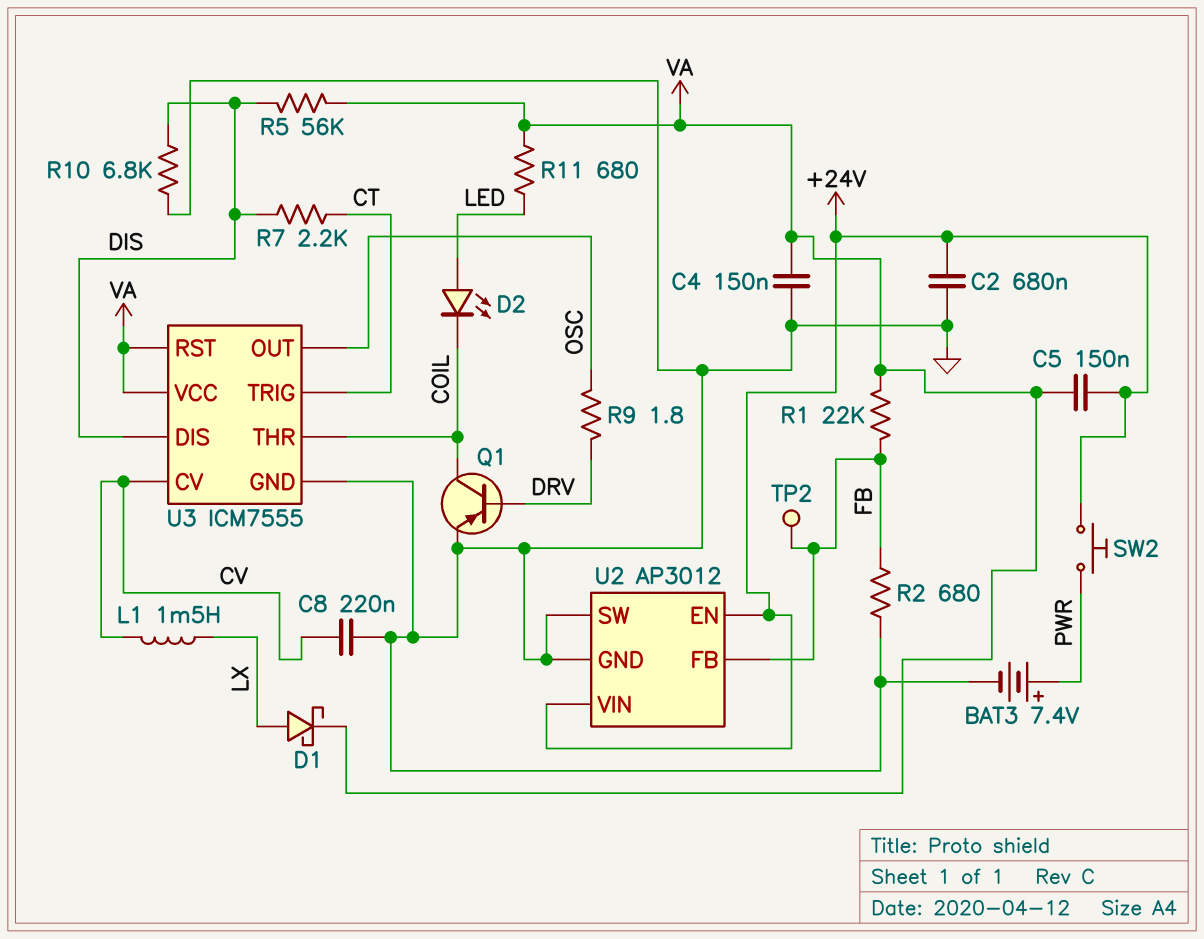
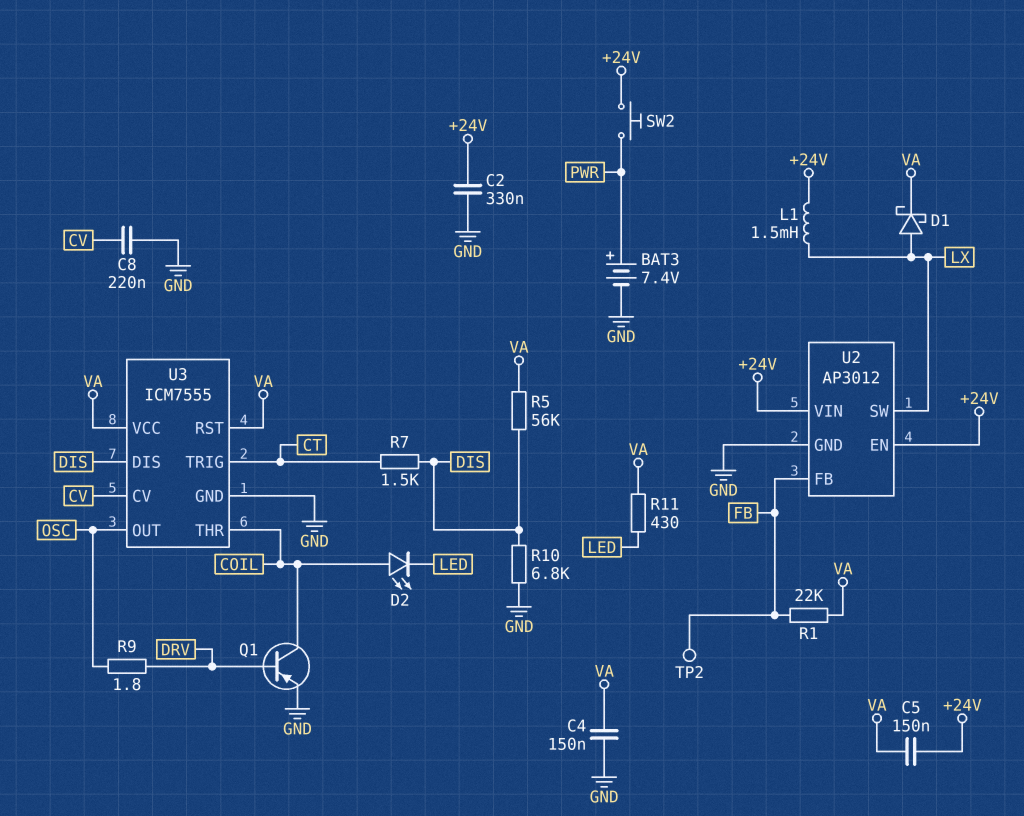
C2: 680nF (+24V, GND) -> 330nF (+24V, GND)
D2: LED (A LED, K COIL) -> LED (A COIL, K LED)
L1: 1.5mH (CV, LX) -> 1.5mH (+24V, LX)
R2: 680 (FB, GND) -> none
R7: 2.2k (CT, DIS) -> 1.5k (CT, DIS)
R11: 680 (LED, VA) -> 430 (LED, VA)
U2 pin SW: GND -> LX

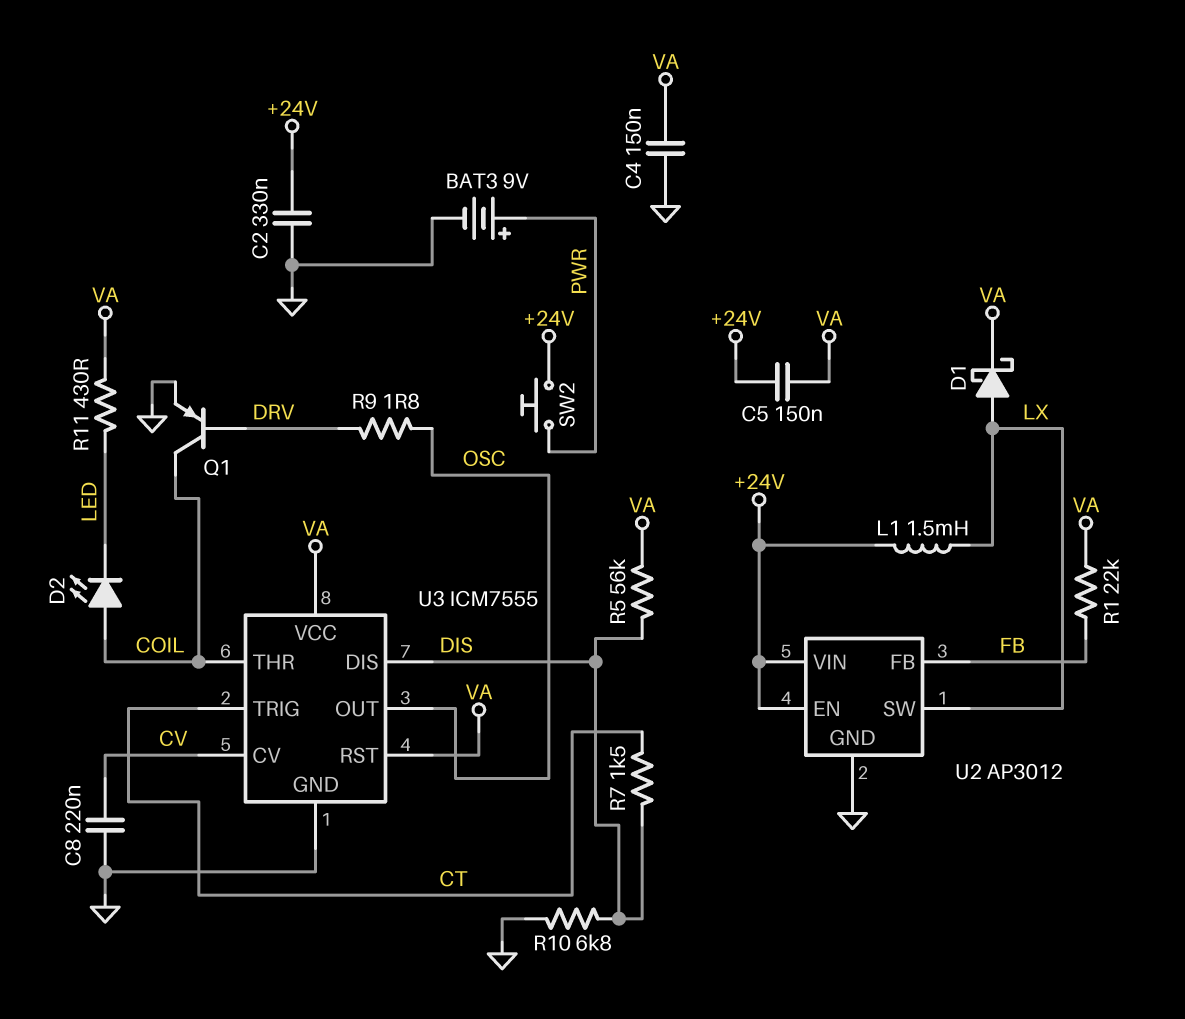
BAT3: 7.4V (plus PWR, minus GND) -> 9V (plus PWR, minus GND)
TP2: test point (FB) -> none

